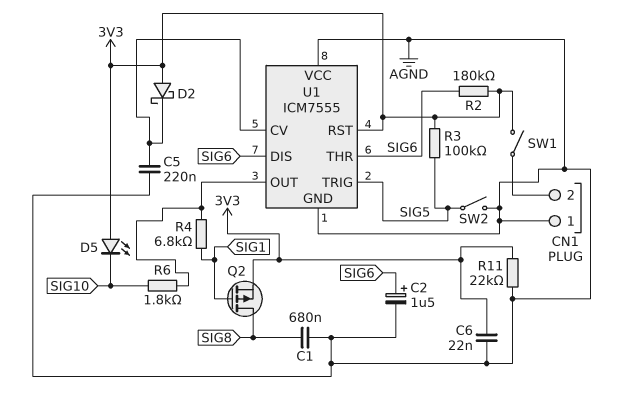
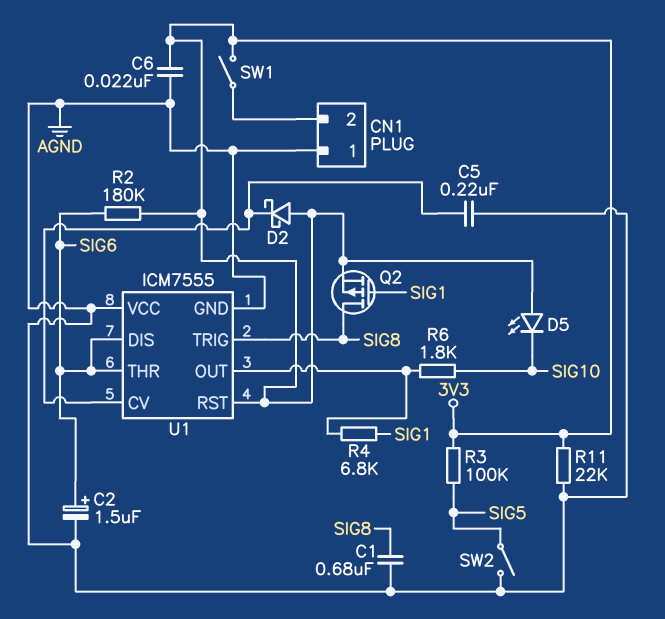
U1 pin TRIG: SIG5 -> SIG8

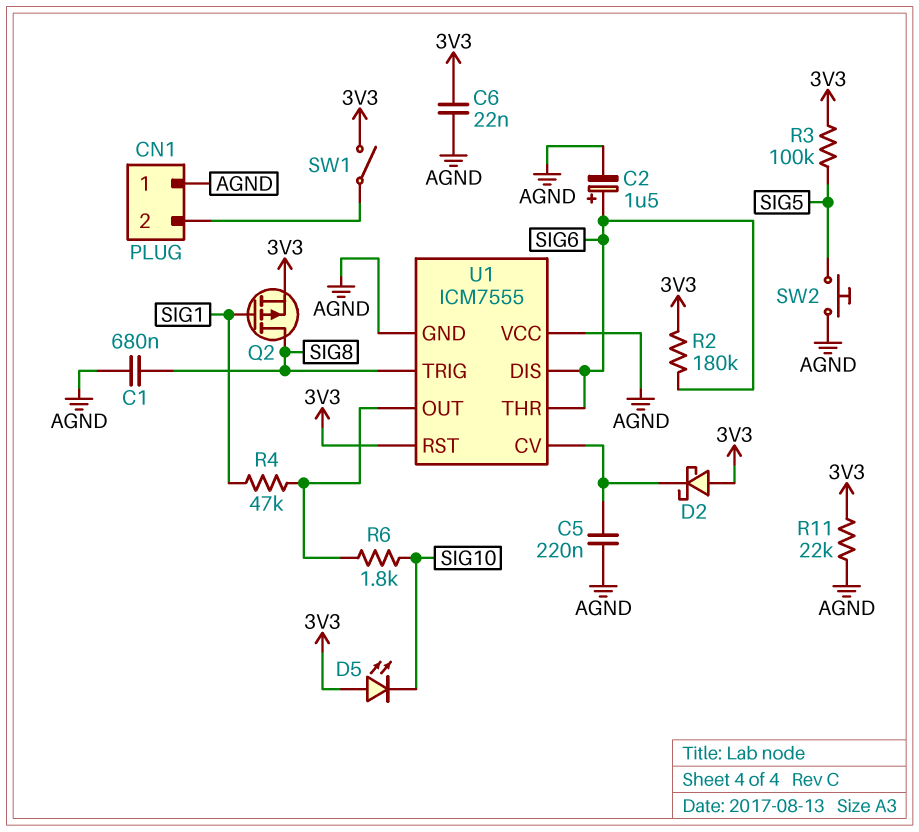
R4: 6.8k (SIG1, U1/OUT) -> 47k (SIG1, U1/OUT)
SW2: switch (AGND, SIG5) -> button (AGND, SIG5)

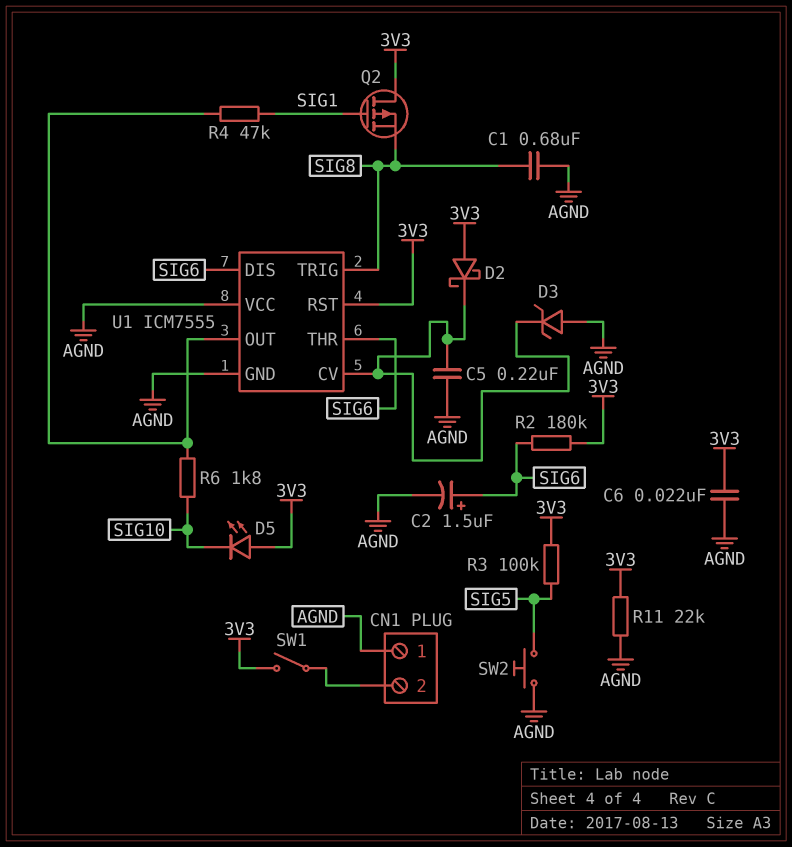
D3: none -> zener (A AGND, K U1/CV)
Q2: PMOS (G SIG1, D SIG8, S 3V3) -> PMOS (G SIG1, D 3V3, S SIG8)

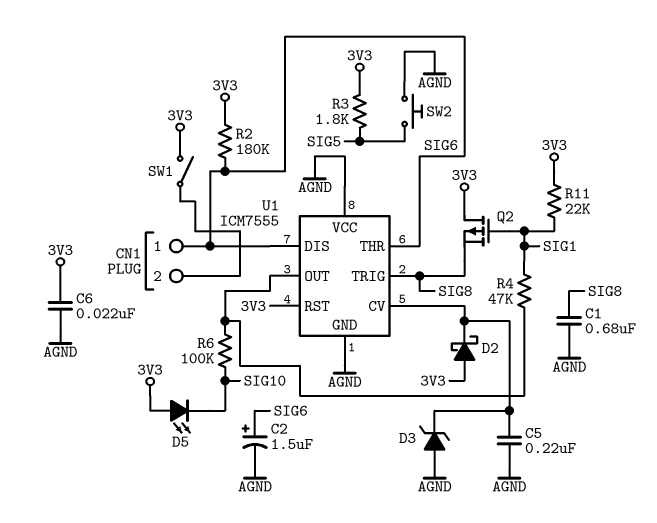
CN1 pin 1: AGND -> SIG6
R3: 100k (3V3, SIG5) -> 1.8k (3V3, SIG5)
R6: 1.8k (SIG10, U1/OUT) -> 100k (SIG10, U1/OUT)
R11: 22k (3V3, AGND) -> 22k (3V3, SIG1)

